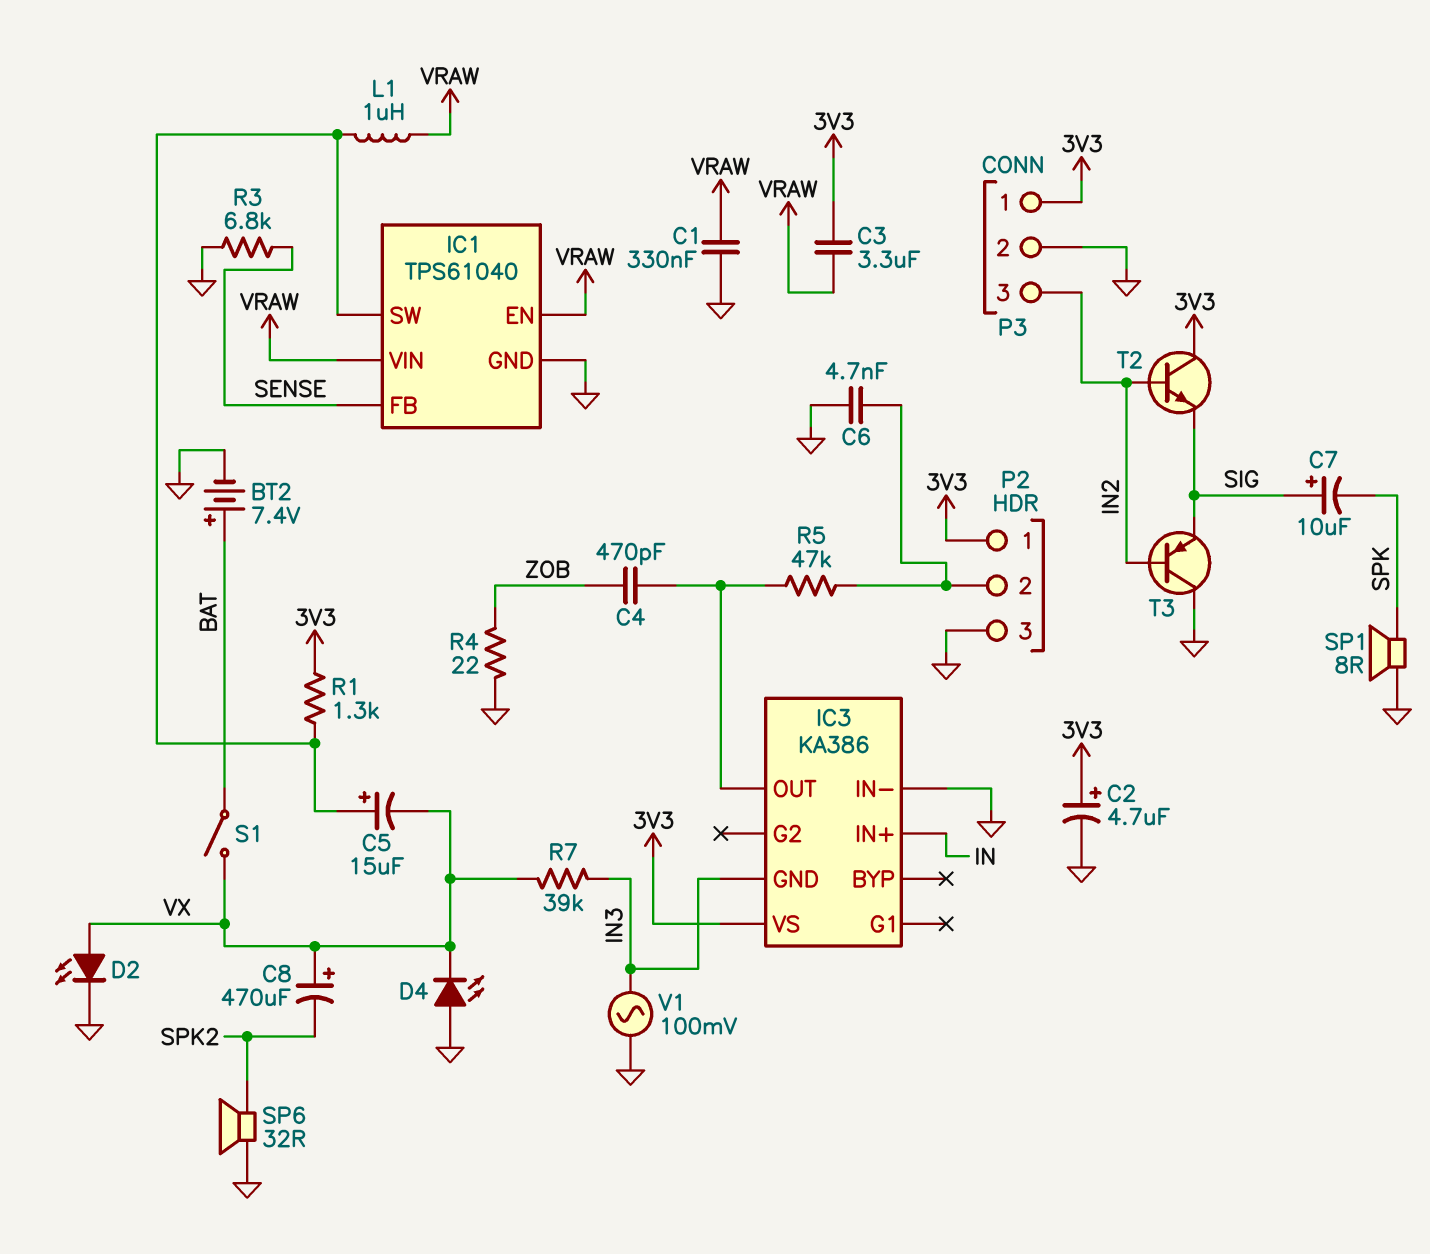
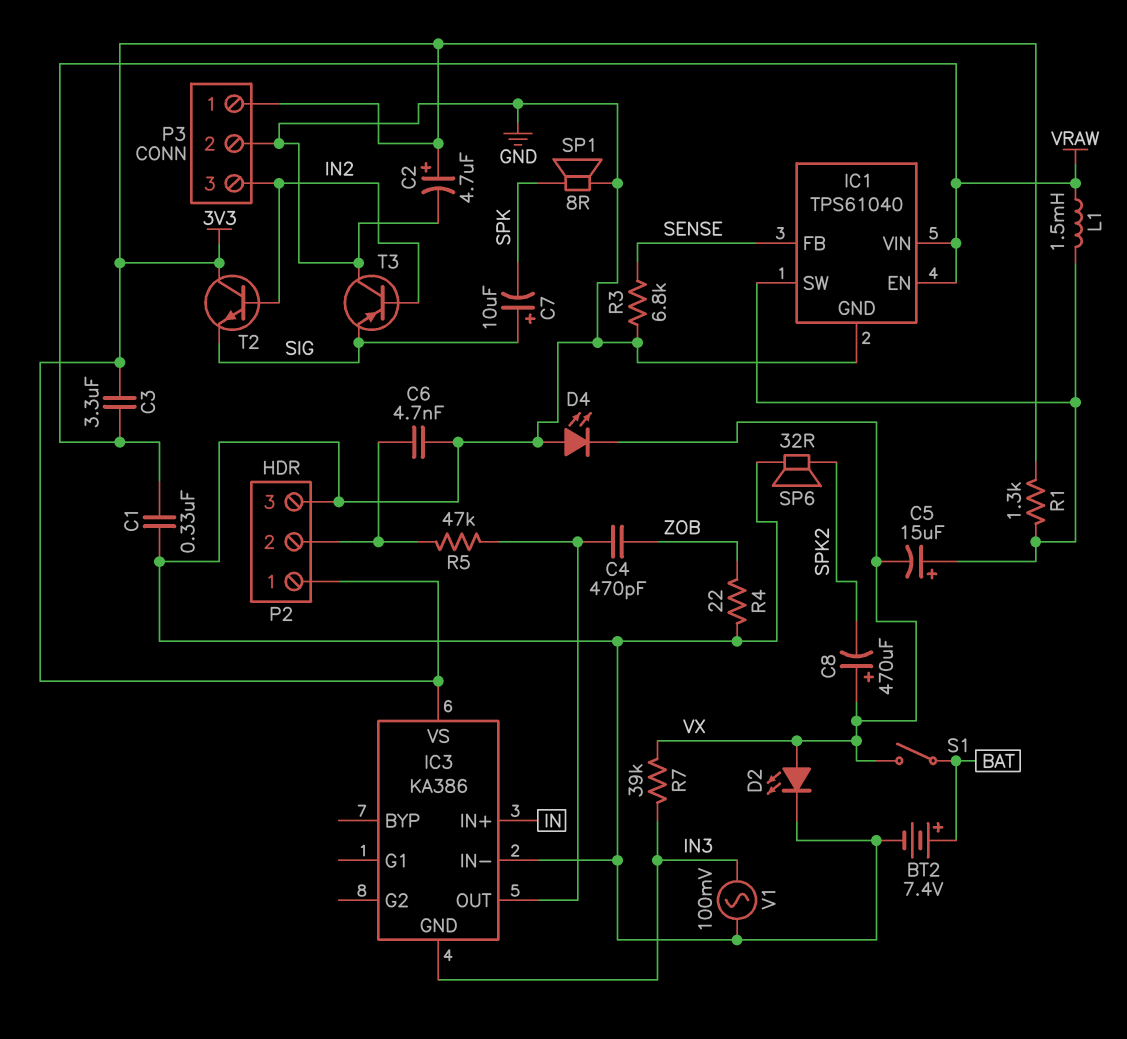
L1: 1uH (IC1/SW, VRAW) -> 1.5mH (IC1/SW, VRAW)

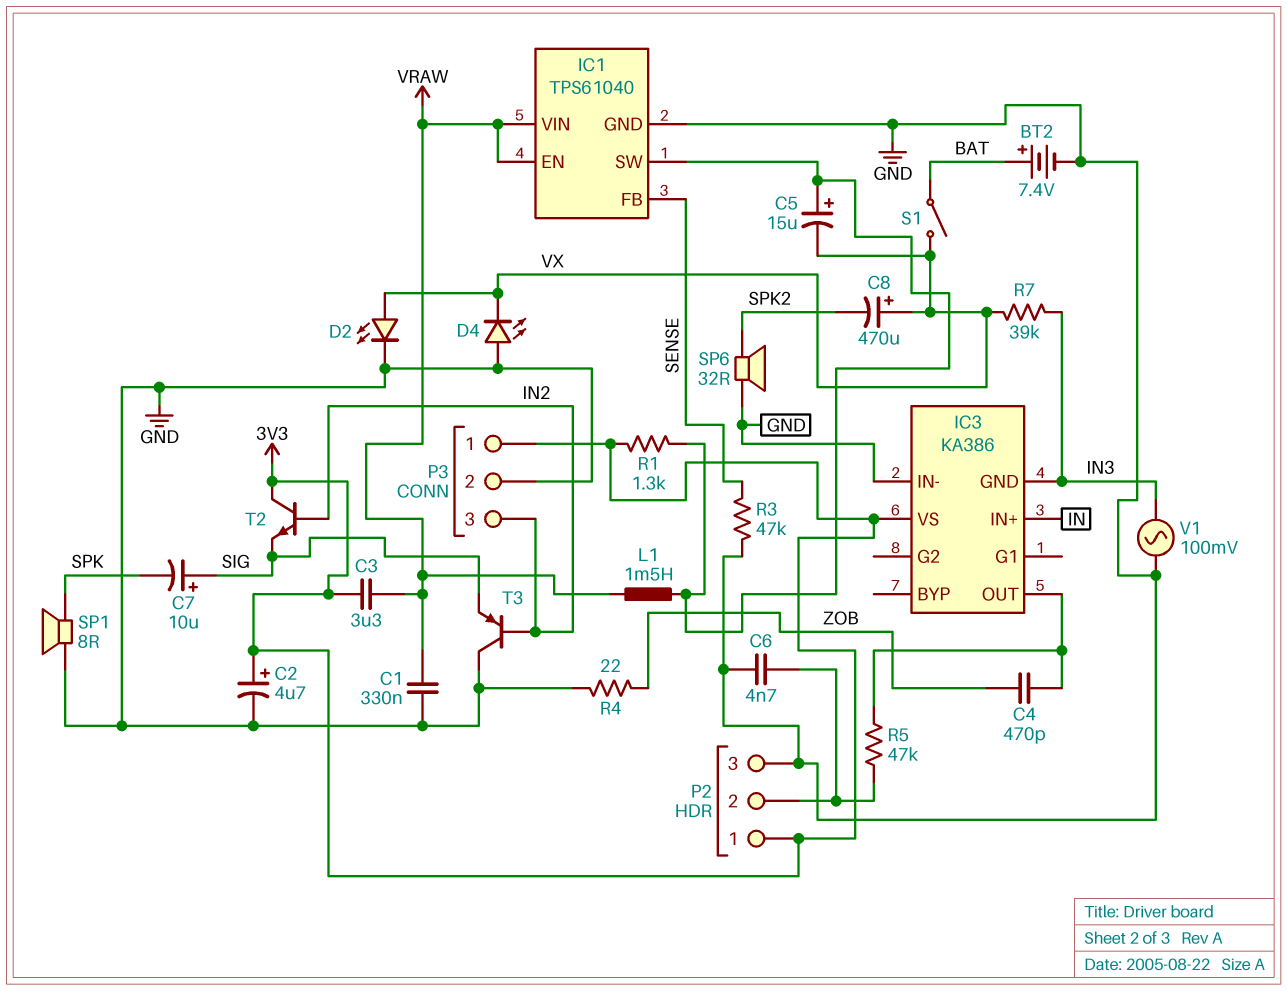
R3: 6.8k (GND, SENSE) -> 47k (GND, SENSE)

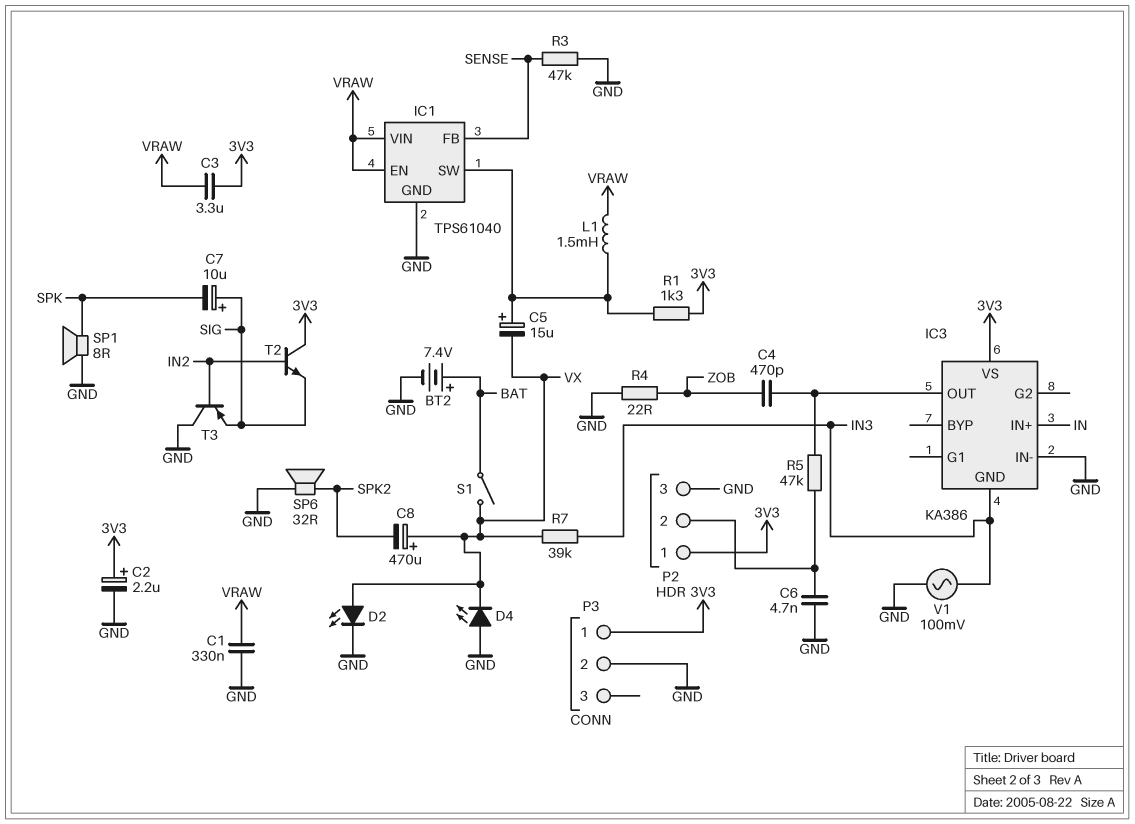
C2: 4.7uF (plus 3V3, minus GND) -> 2.2uF (plus 3V3, minus GND)
P3 pin 3: IN2 -> none

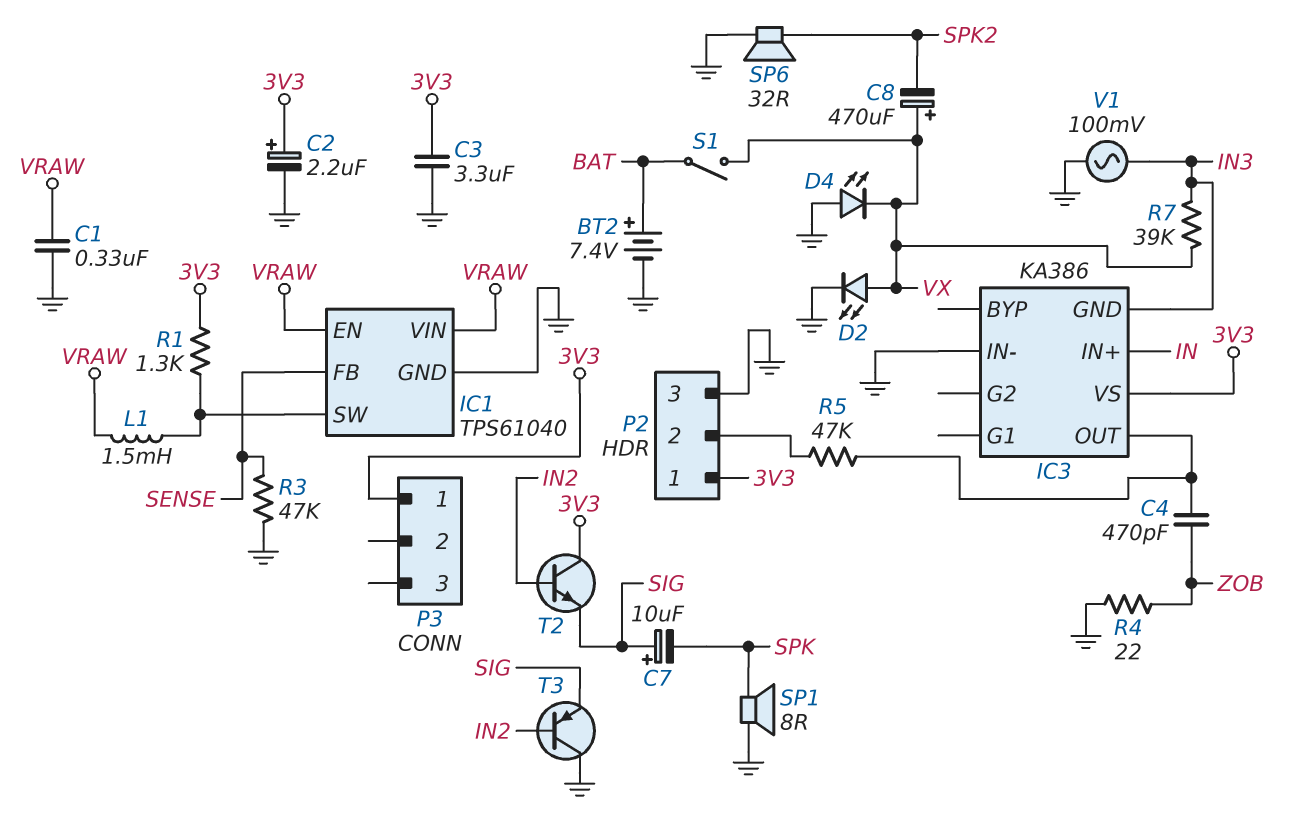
C3: 3.3uF (3V3, VRAW) -> 3.3uF (3V3, GND)
C5: 15uF (plus IC1/SW, minus VX) -> none
C6: 4.7nF (GND, P2/2) -> none
P3 pin 2: GND -> none

